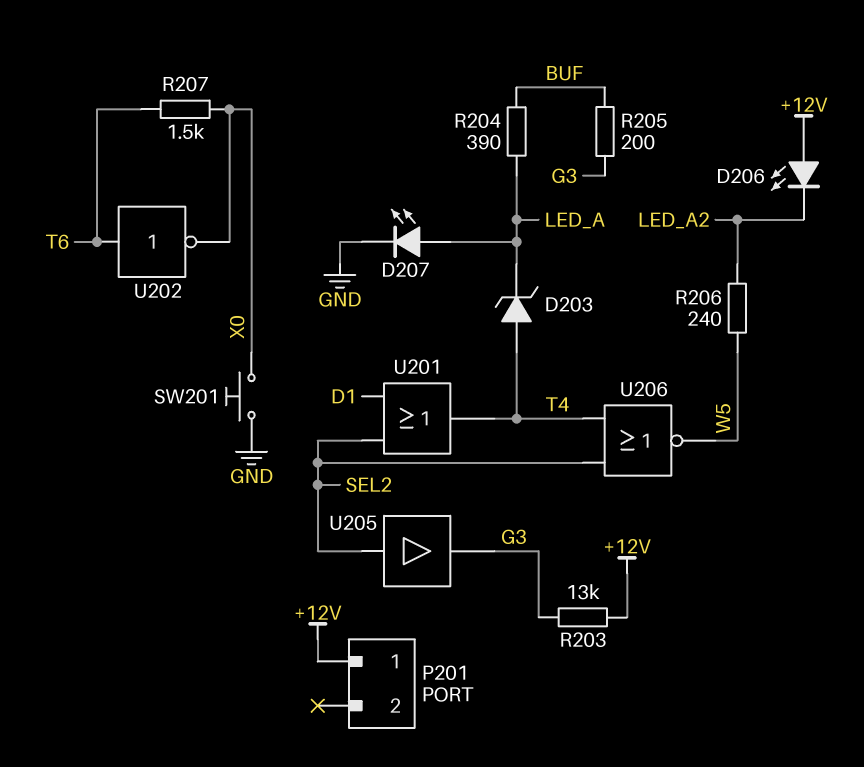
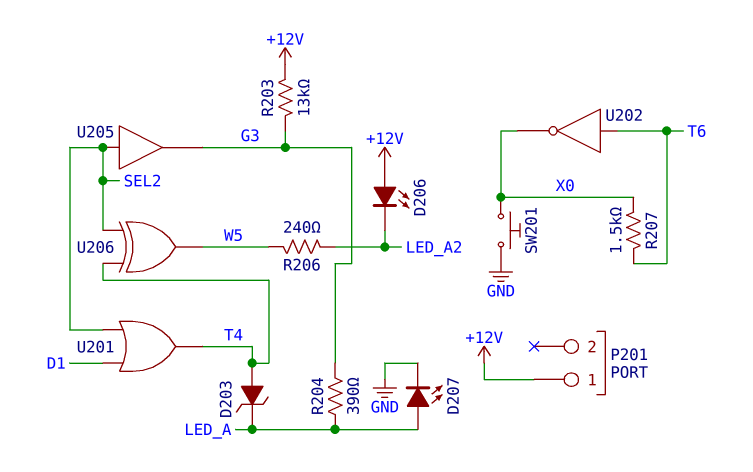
R204: 390 (BUF, LED_A) -> 390 (G3, LED_A)
R205: 200 (BUF, G3) -> none
U206: NOR (in SEL2, in T4, out W5) -> XOR (in SEL2, in T4, out W5)

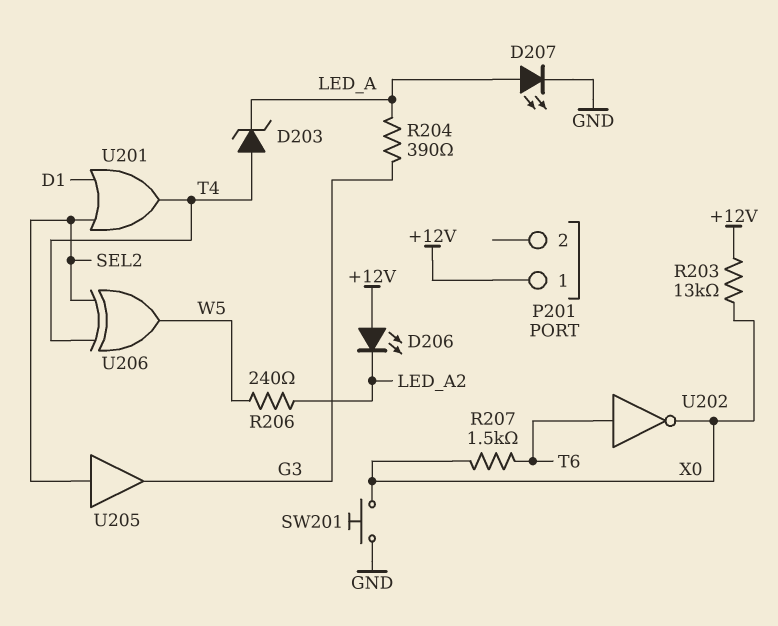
R203: 13k (+12V, G3) -> 13k (+12V, X0)

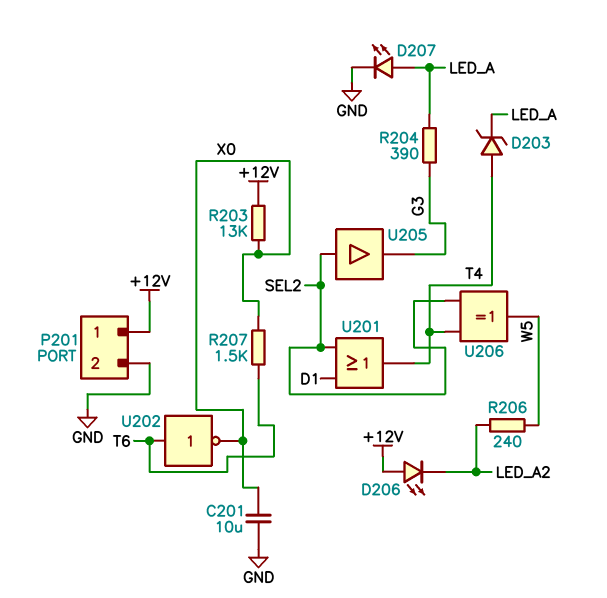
C201: none -> 10uF (GND, X0)
P201 pin 2: none -> GND
SW201: button (GND, X0) -> none

